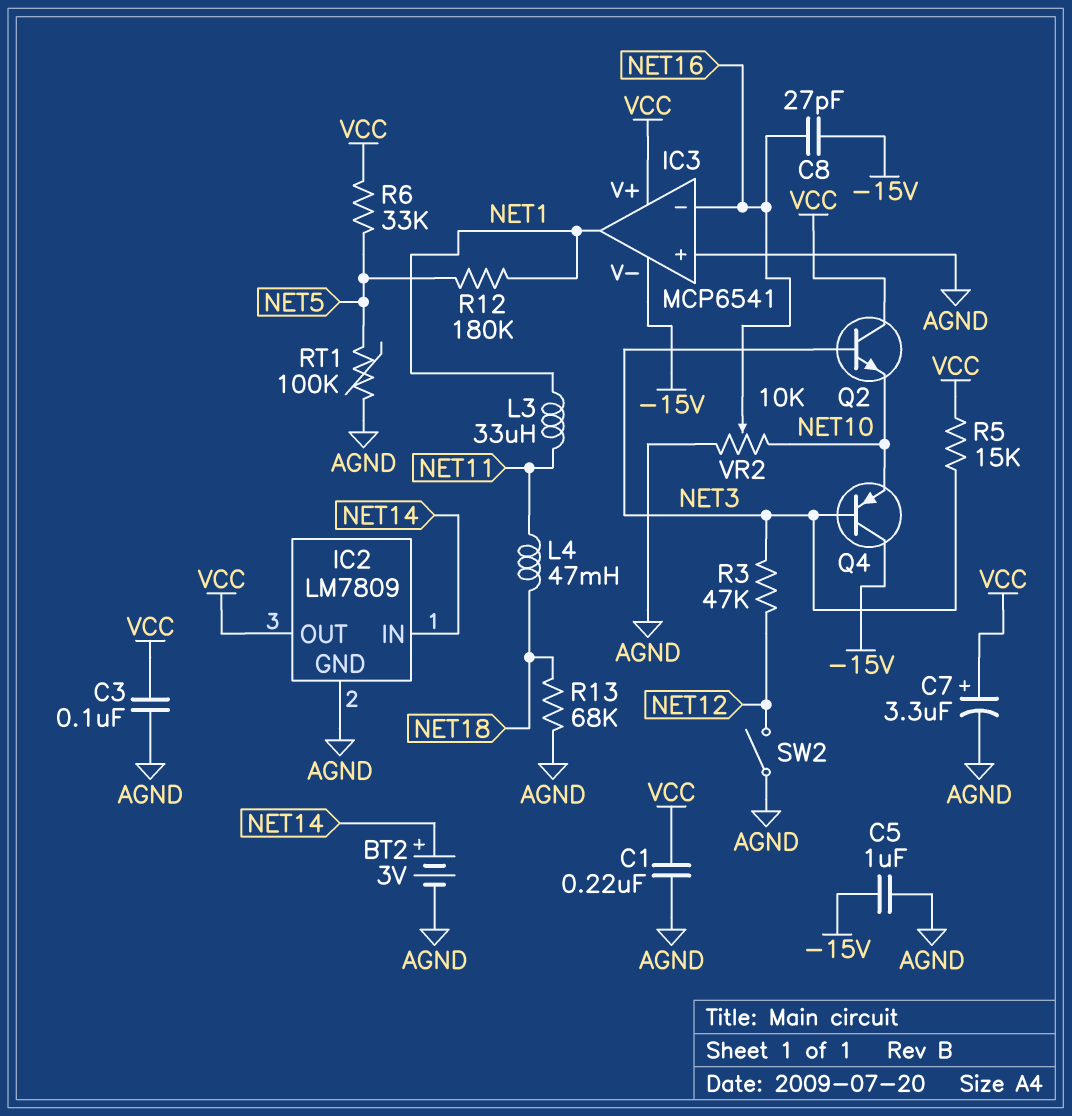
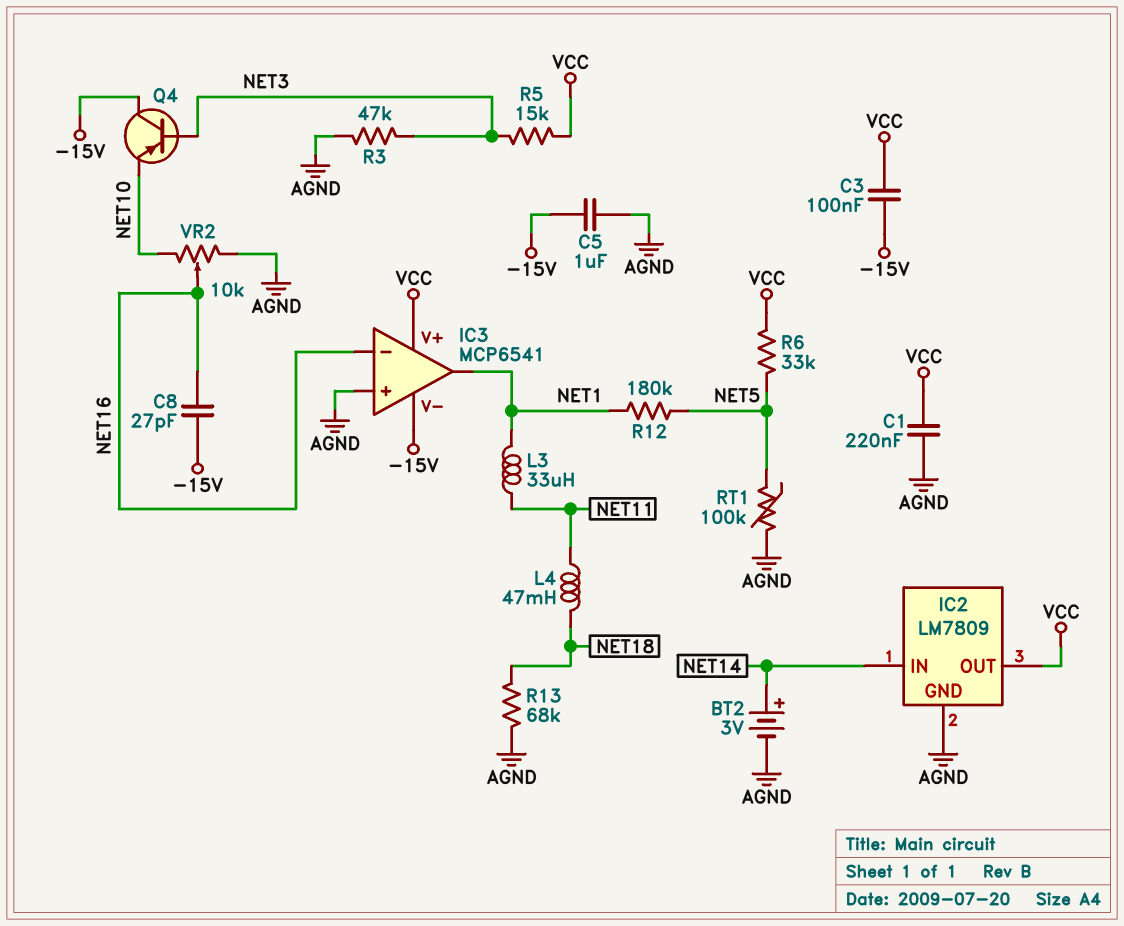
C3: 100nF (AGND, VCC) -> 100nF (-15V, VCC)
C7: 3.3uF (plus VCC, minus AGND) -> none
Q2: NPN (B NET3, C VCC, E NET10) -> none
R3: 47k (NET3, NET12) -> 47k (AGND, NET3)
SW2: switch (AGND, NET12) -> none

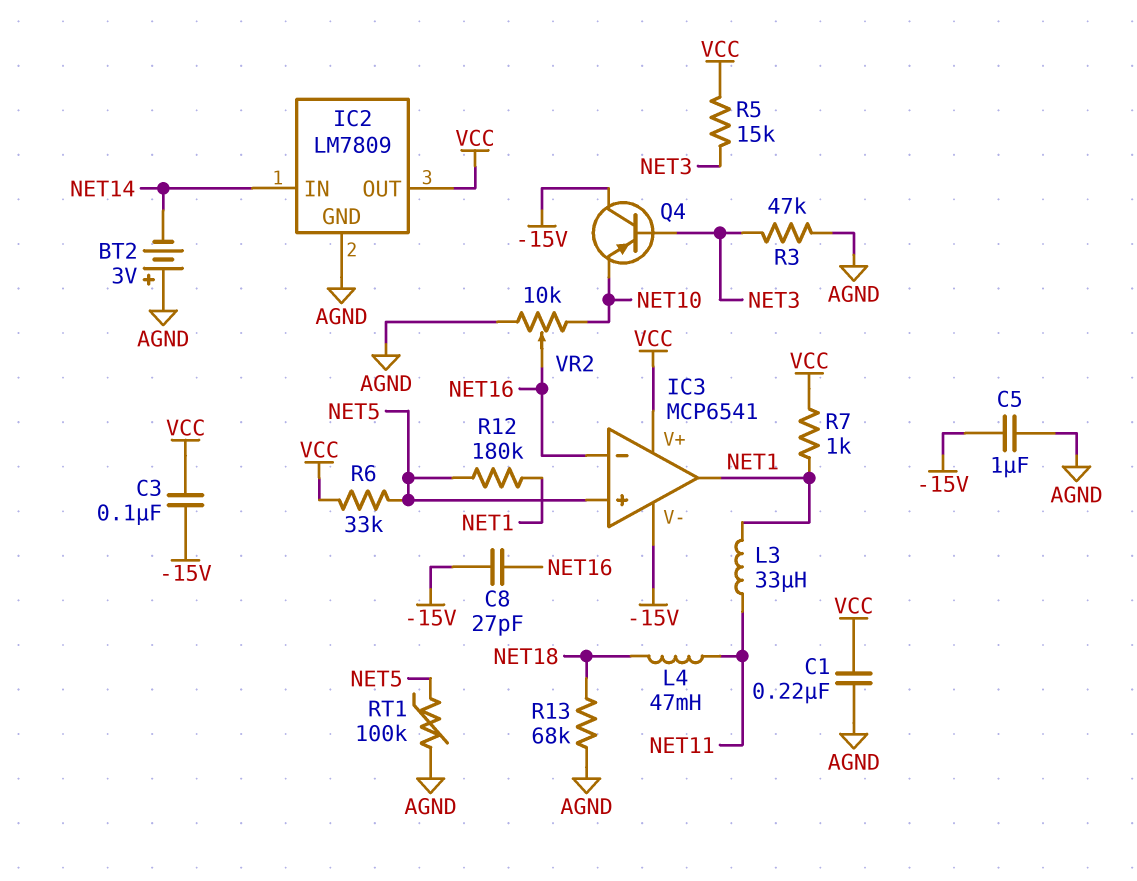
BT2: 3V (plus NET14, minus AGND) -> 3V (plus AGND, minus NET14)
IC3 pin in+: AGND -> NET5
R7: none -> 1k (NET1, VCC)

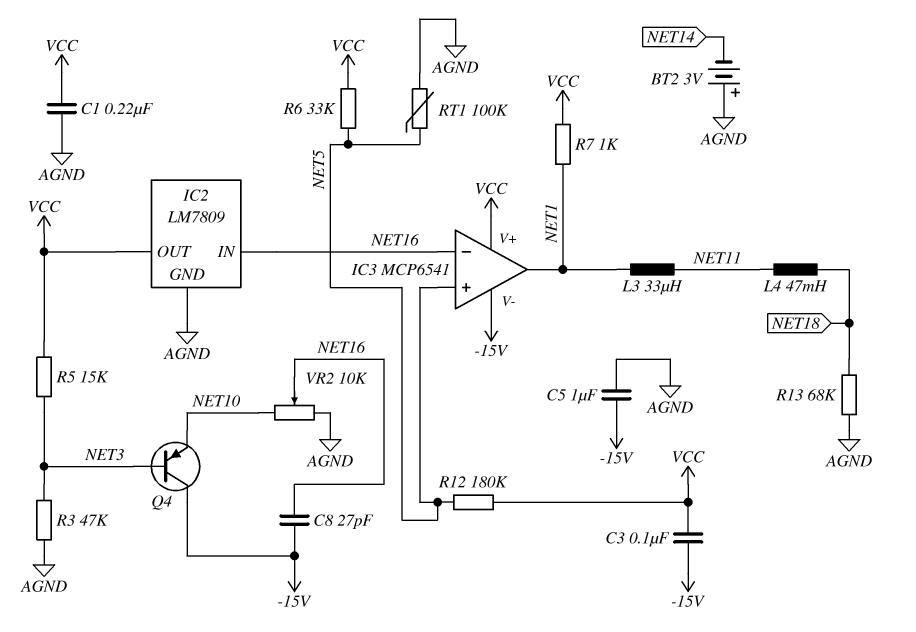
IC2 pin IN: NET14 -> NET16
R12: 180k (NET1, NET5) -> 180k (NET5, VCC)

